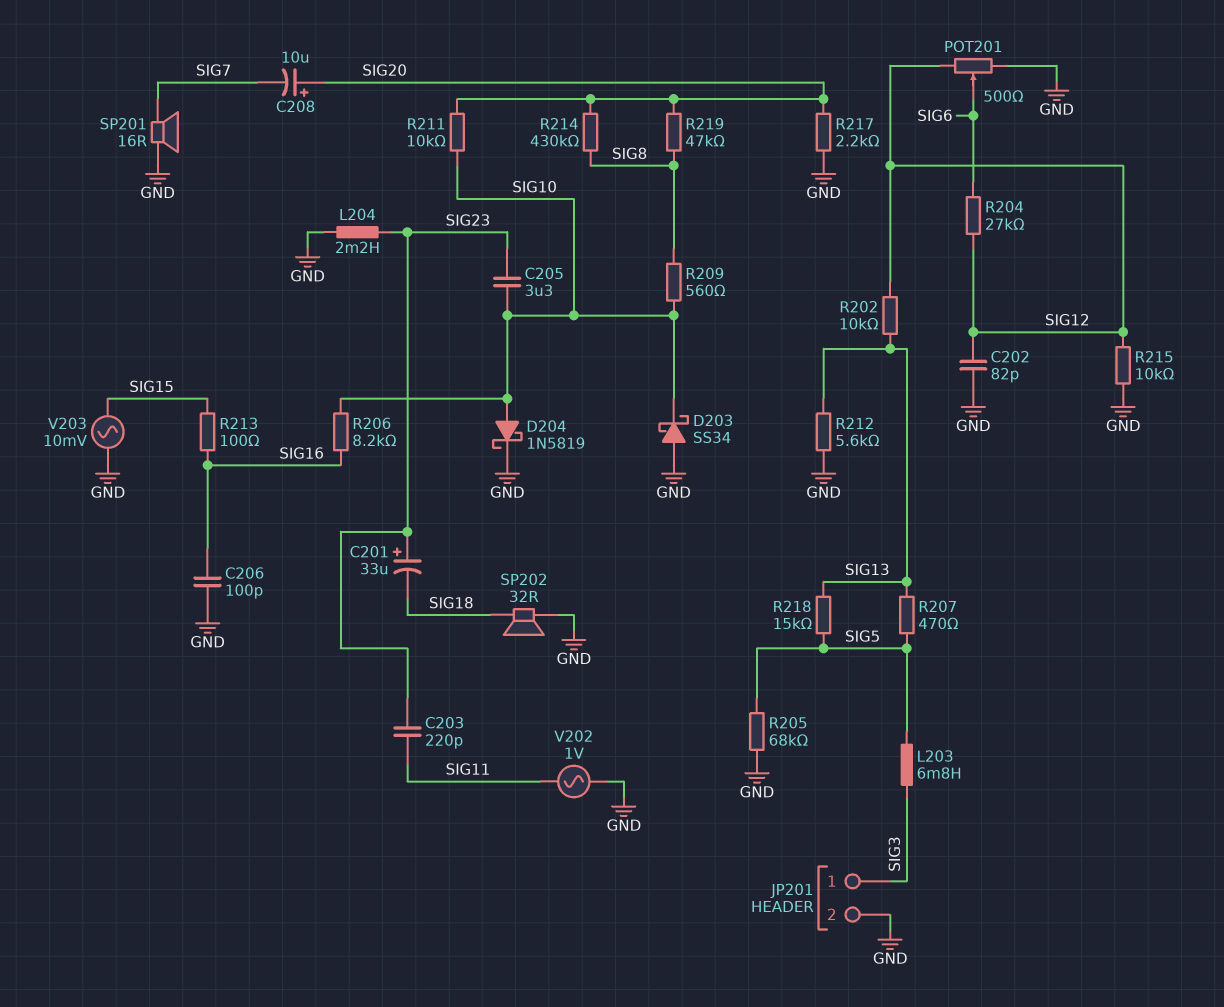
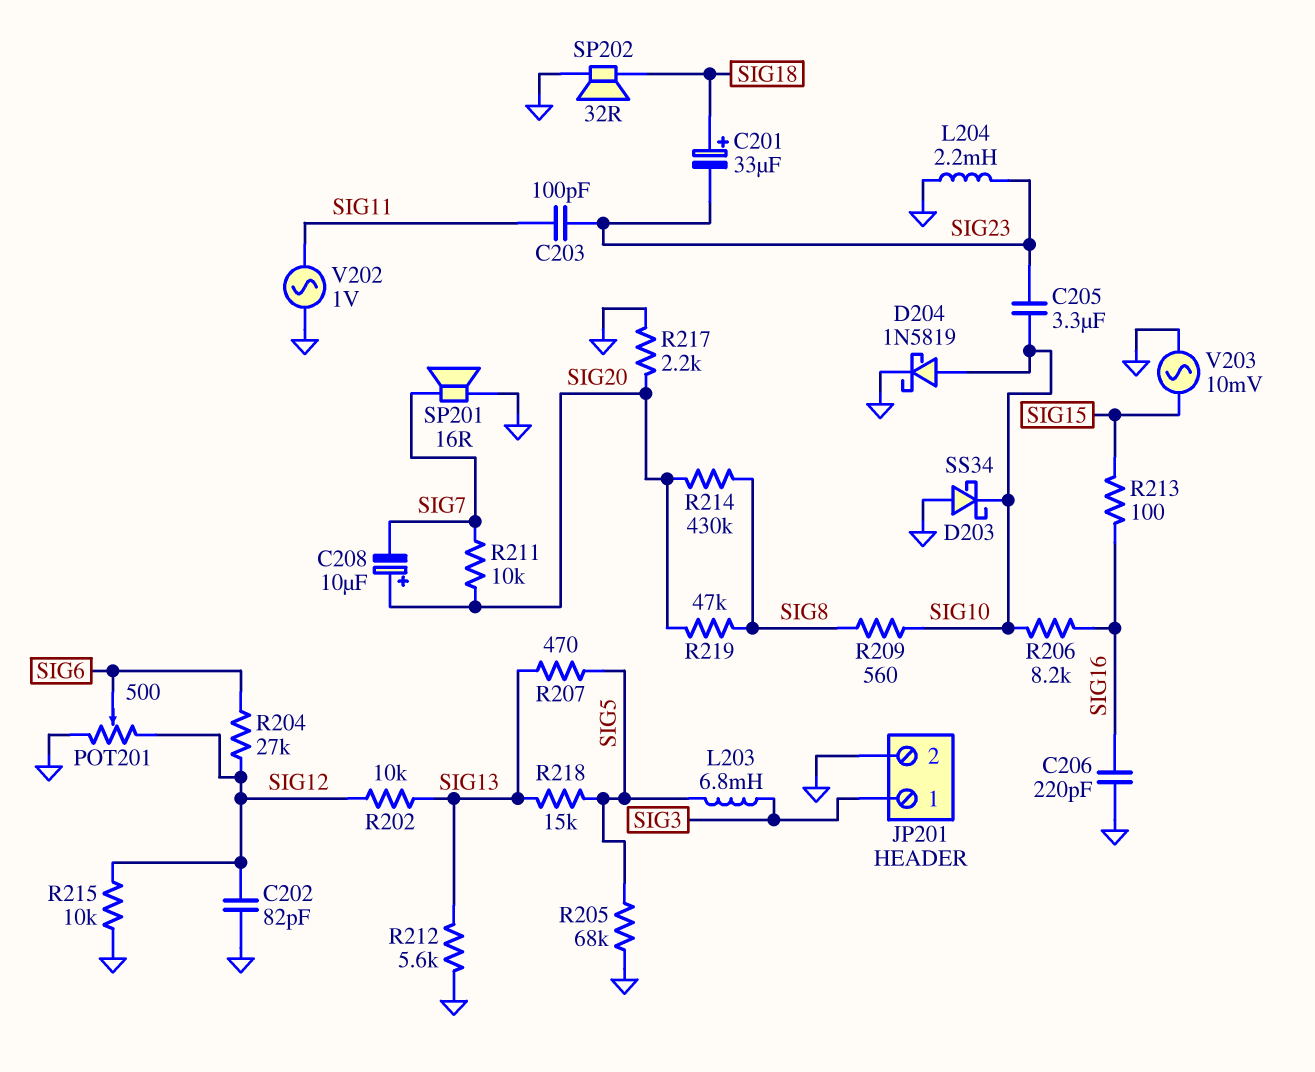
C201: 33uF (plus SIG23, minus SIG18) -> 33uF (plus SIG18, minus SIG23)
C203: 220pF (SIG11, SIG23) -> 100pF (SIG11, SIG23)
C206: 100pF (GND, SIG16) -> 220pF (GND, SIG16)
R211: 10k (SIG10, SIG20) -> 10k (SIG7, SIG20)

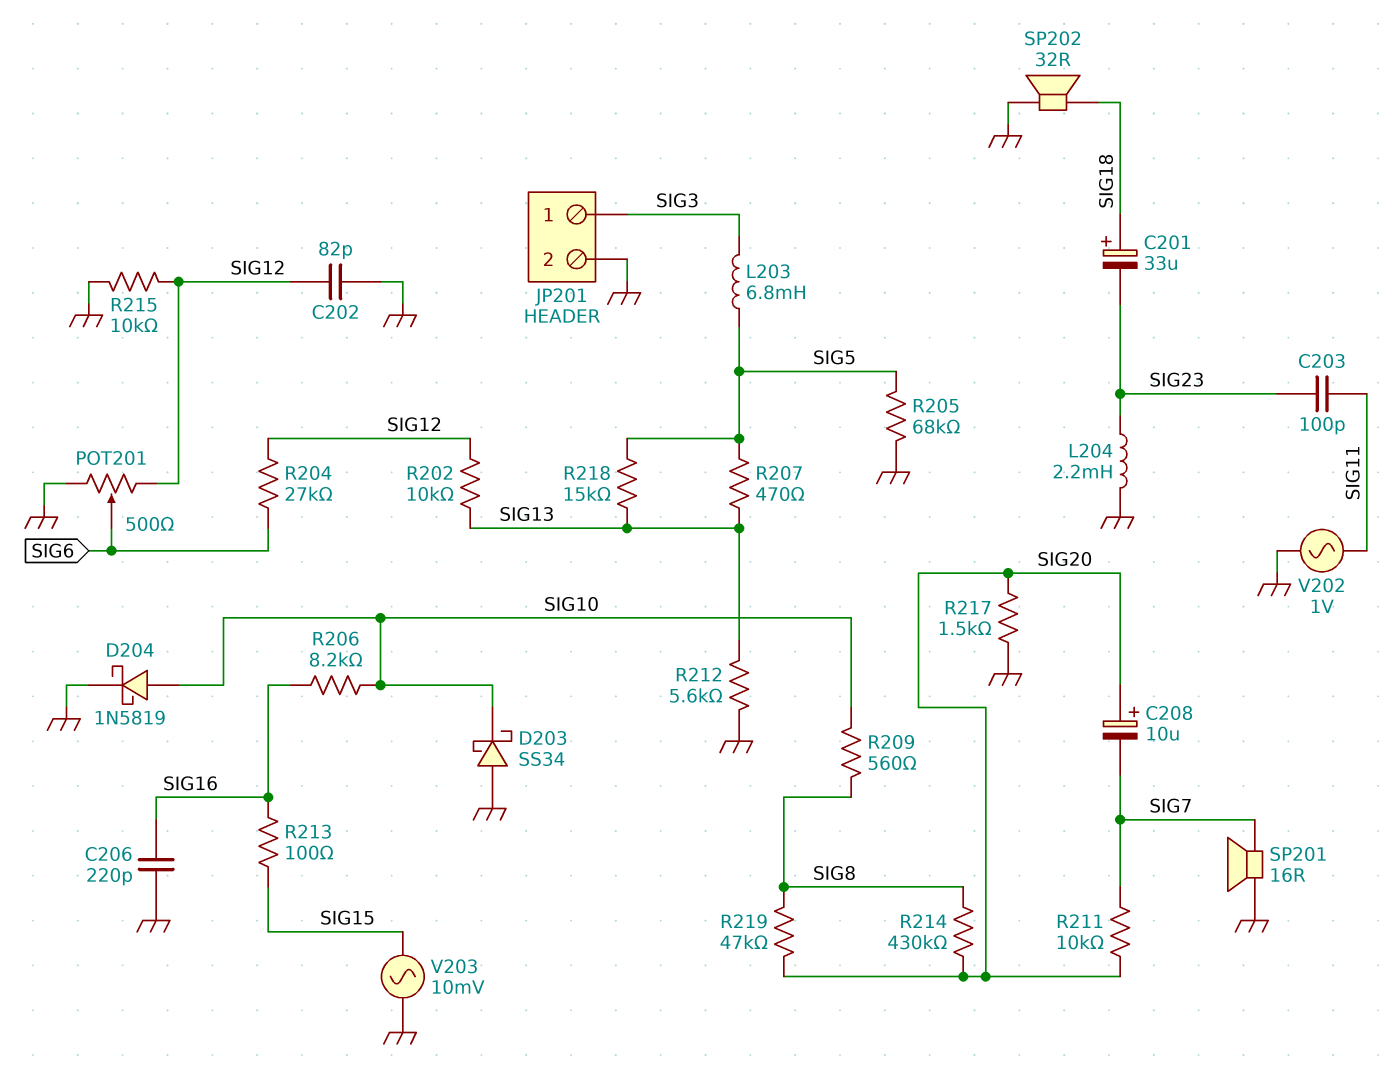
C205: 3.3uF (SIG10, SIG23) -> none
R217: 2.2k (GND, SIG20) -> 1.5k (GND, SIG20)

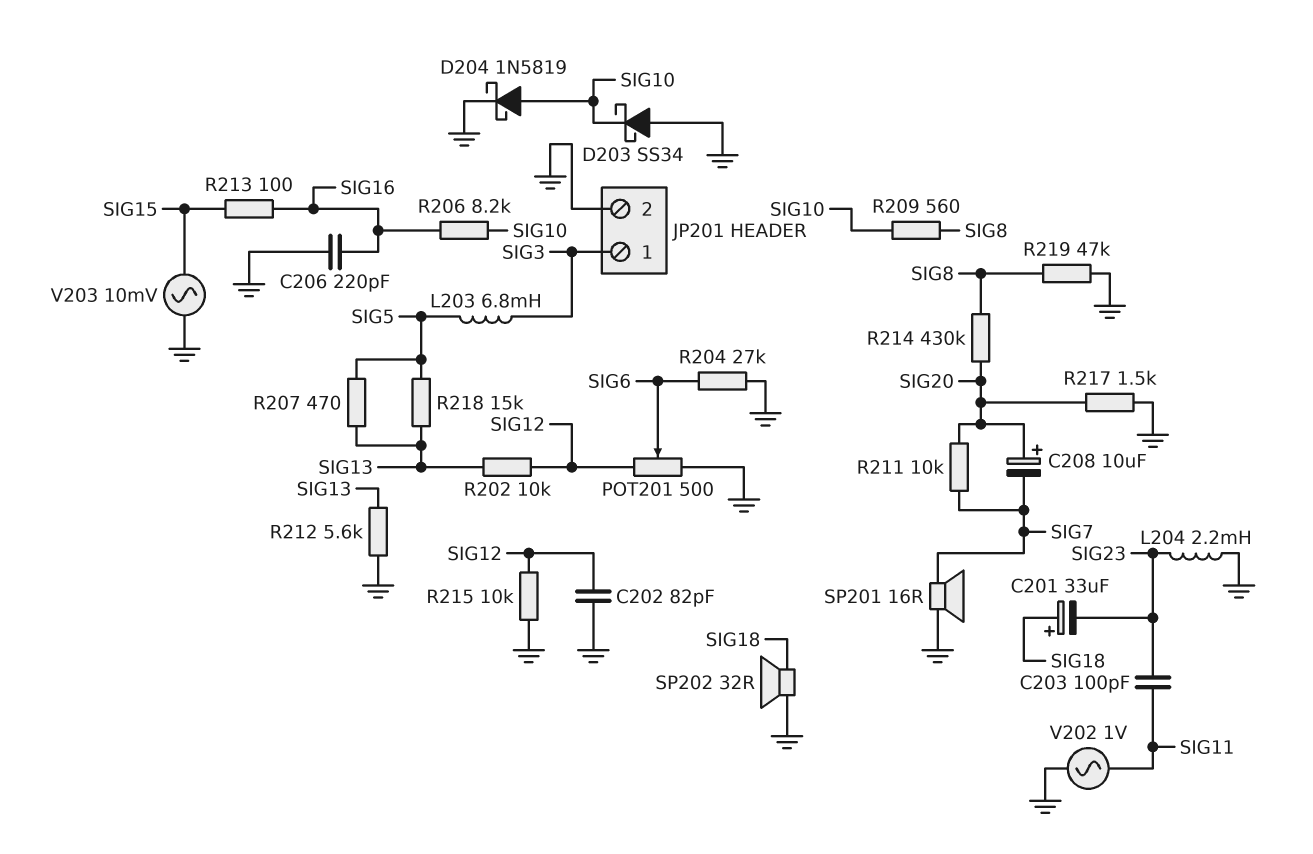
R204: 27k (SIG6, SIG12) -> 27k (GND, SIG6)
R205: 68k (GND, SIG5) -> none
R219: 47k (SIG8, SIG20) -> 47k (GND, SIG8)

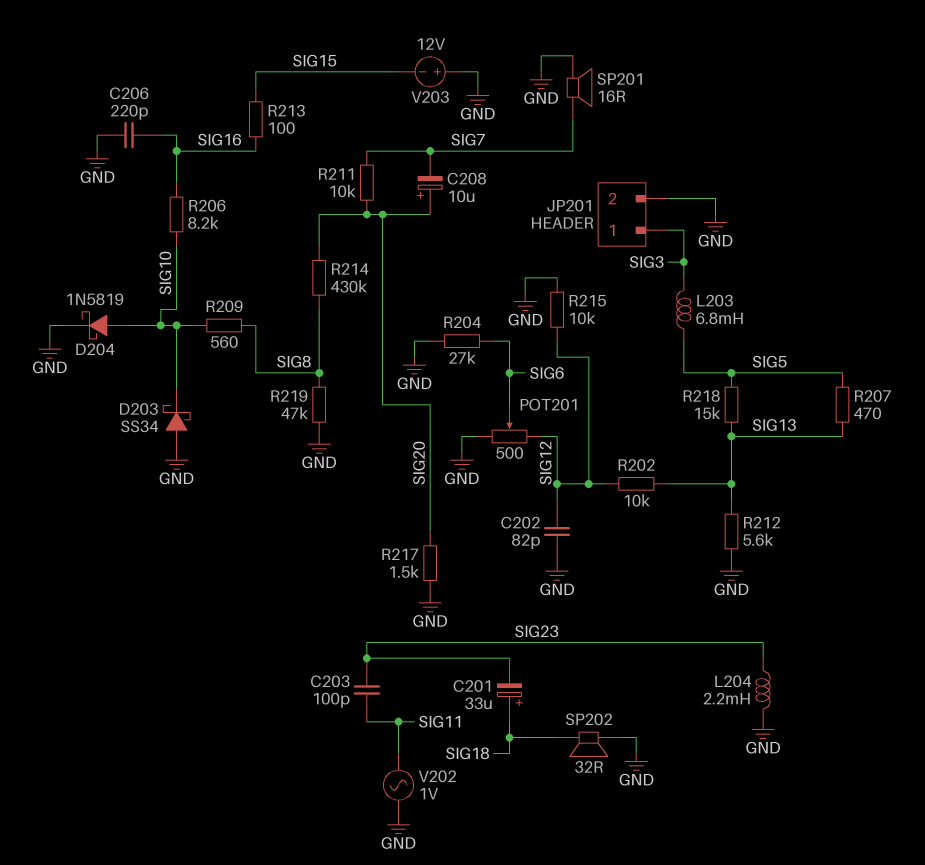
V203: AC 10mV (GND, SIG15) -> 12V (plus GND, minus SIG15)

